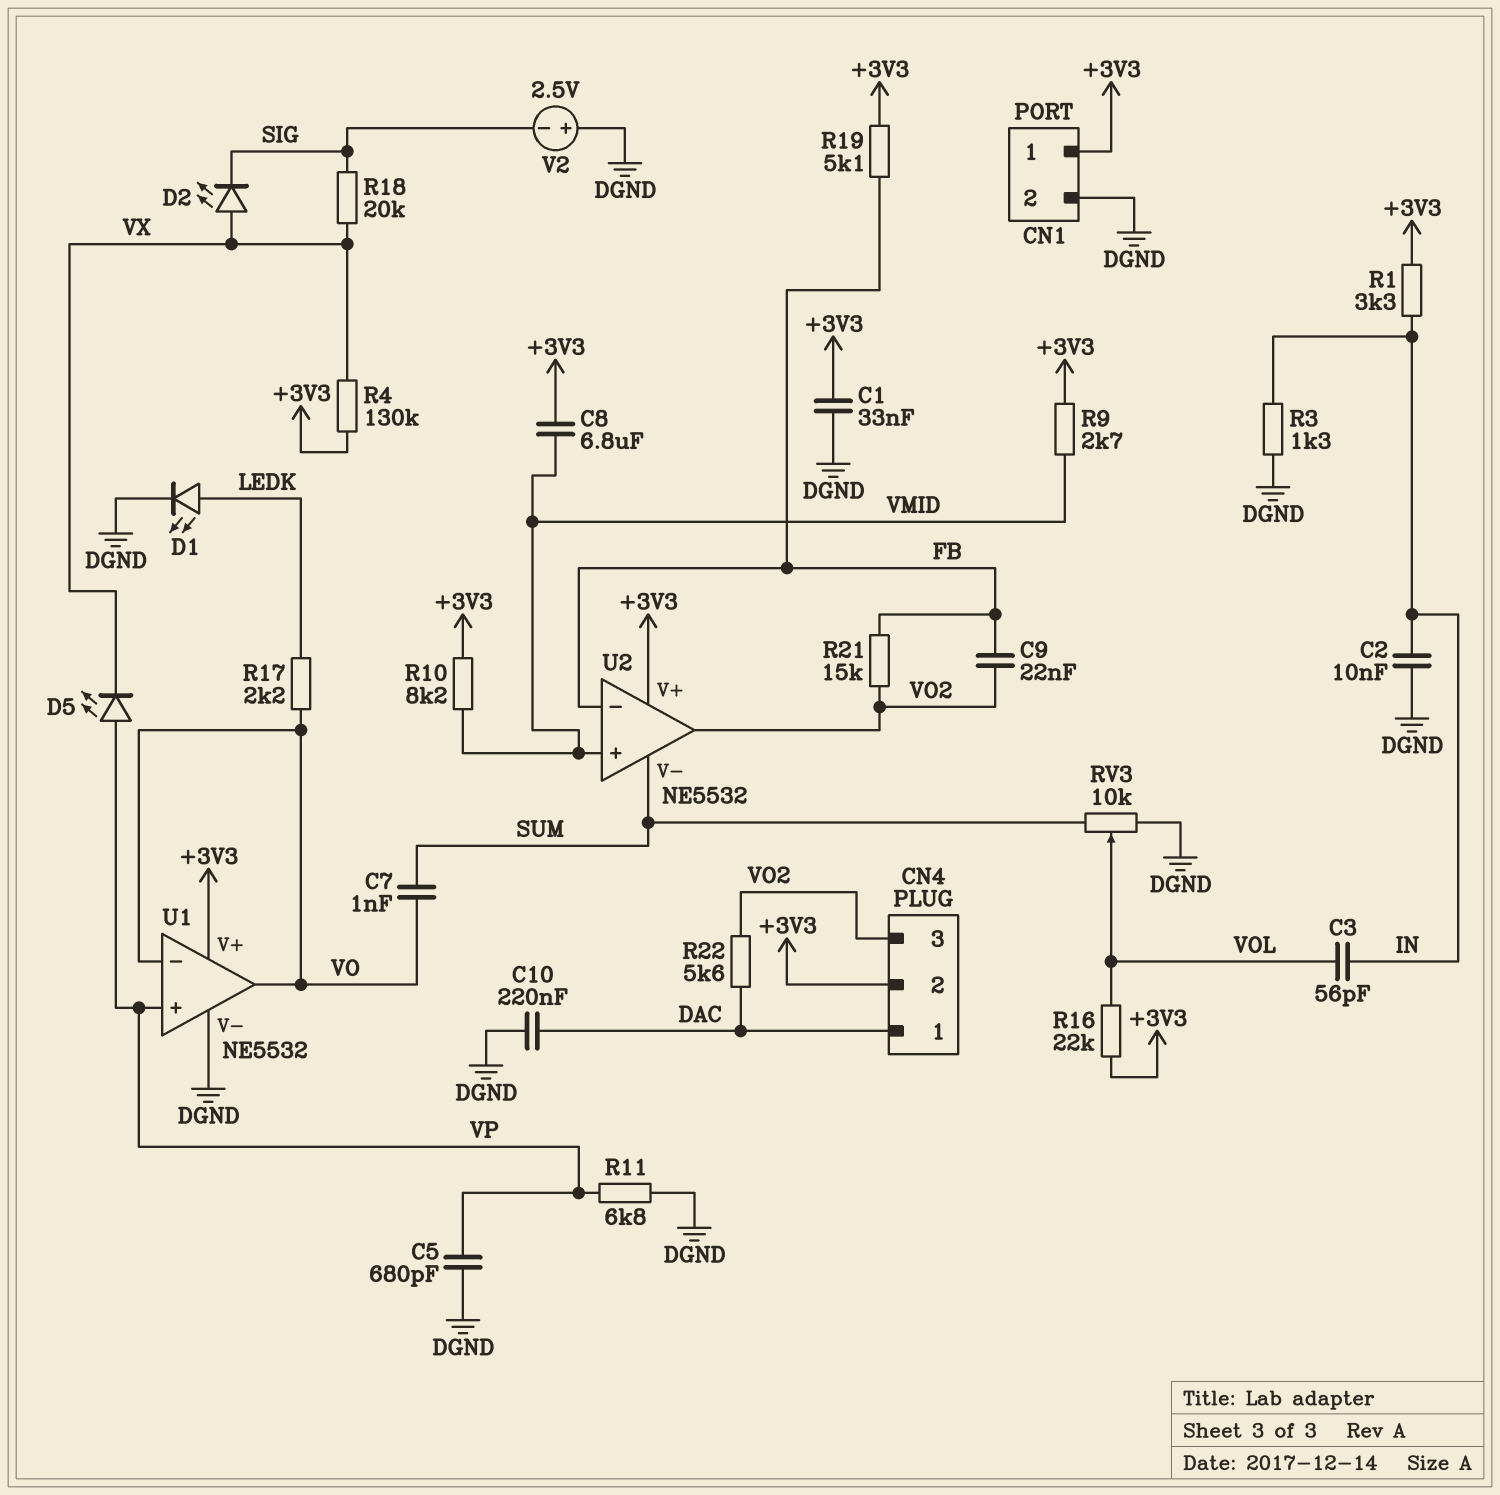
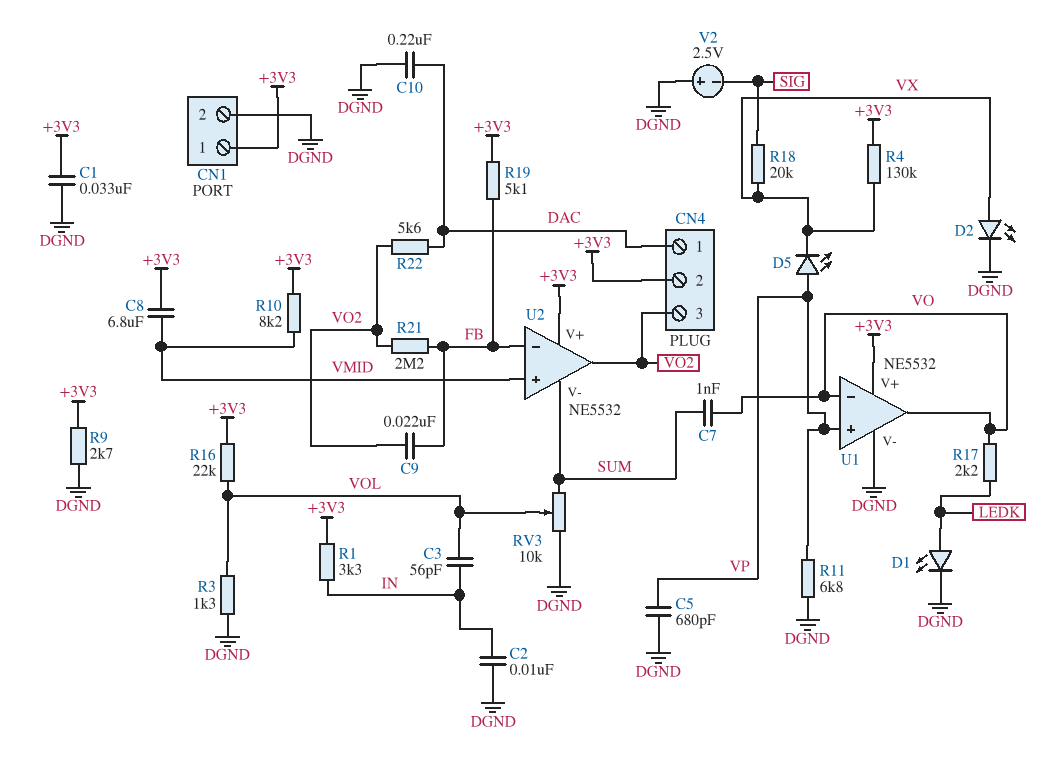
D2: LED (A VX, K SIG) -> LED (A VX, K DGND)
R3: 1.3k (DGND, IN) -> 1.3k (DGND, VOL)
R9: 2.7k (+3V3, VMID) -> 2.7k (+3V3, DGND)
R21: 15k (FB, VO2) -> 2.2M (FB, VO2)

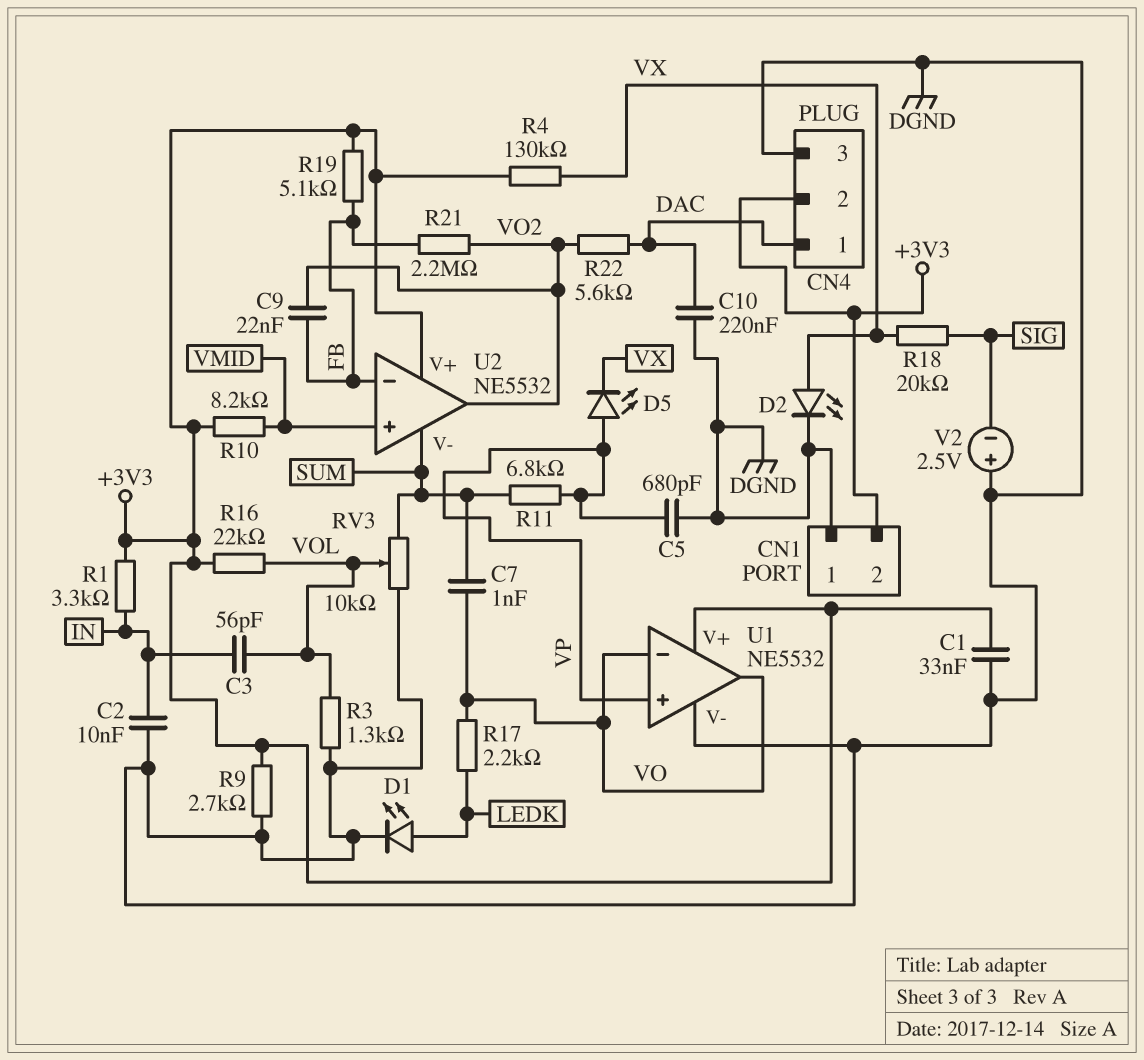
C8: 6.8uF (+3V3, VMID) -> none
CN1 pin 1: +3V3 -> DGND
CN1 pin 2: DGND -> +3V3
CN4 pin 3: VO2 -> DGND
R11: 6.8k (DGND, VP) -> 6.8k (SUM, VP)

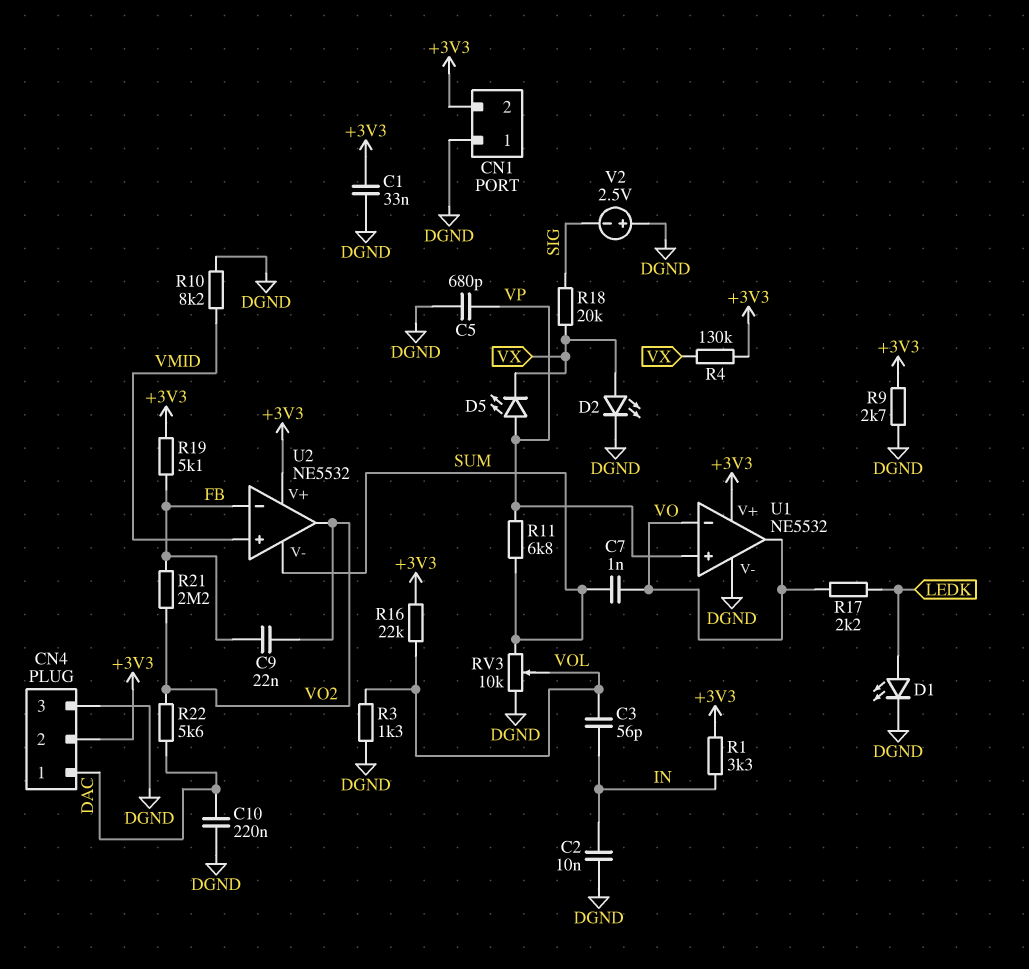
R10: 8.2k (+3V3, VMID) -> 8.2k (DGND, VMID)

